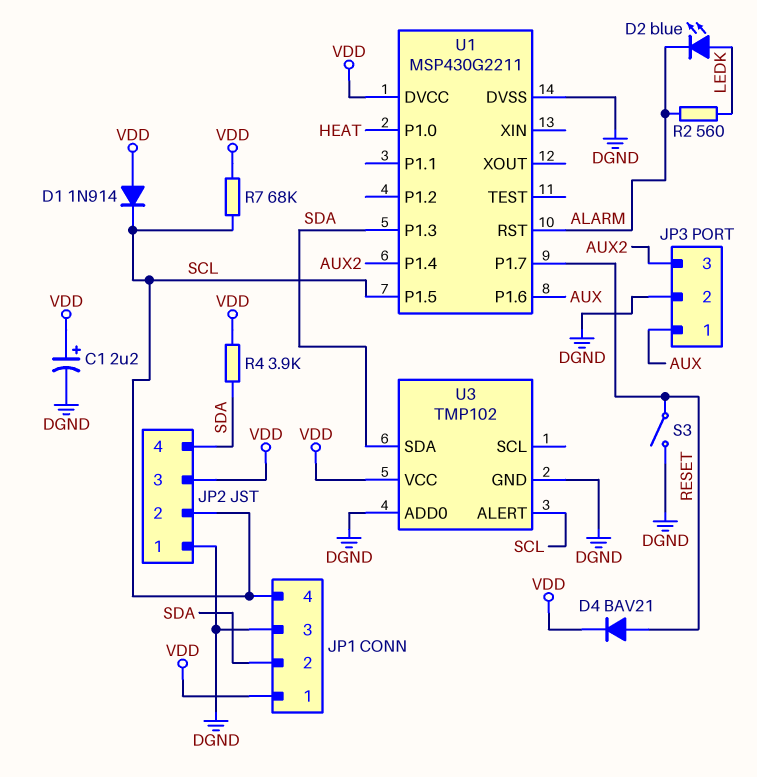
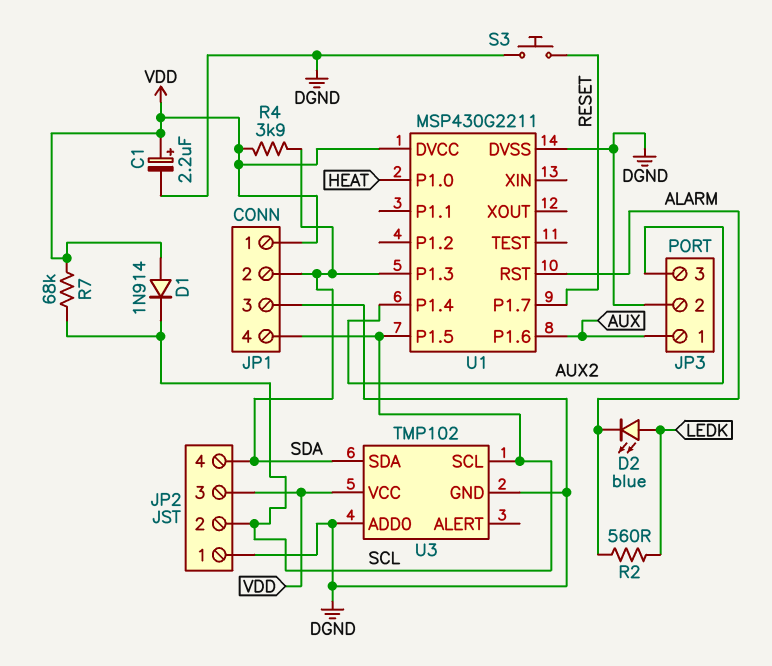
D4: diode BAV21 (A RESET, K VDD) -> none
S3: switch (DGND, RESET) -> button (DGND, RESET)
U3 pin ALERT: SCL -> none
U3 pin SCL: none -> SCL

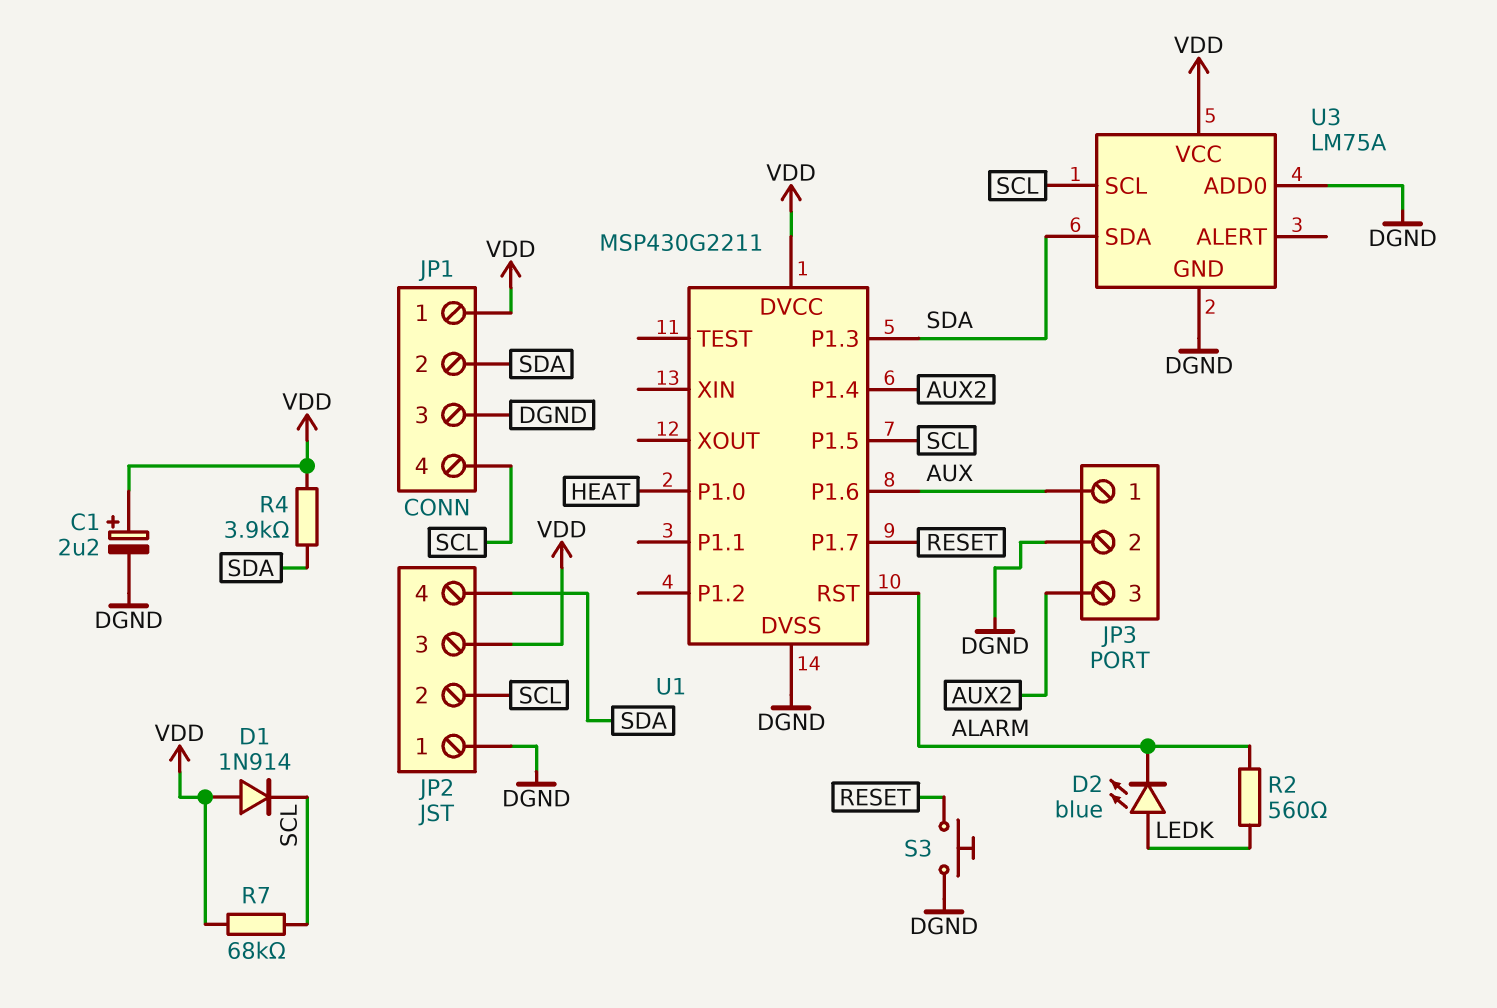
U3: TMP102 -> LM75A

